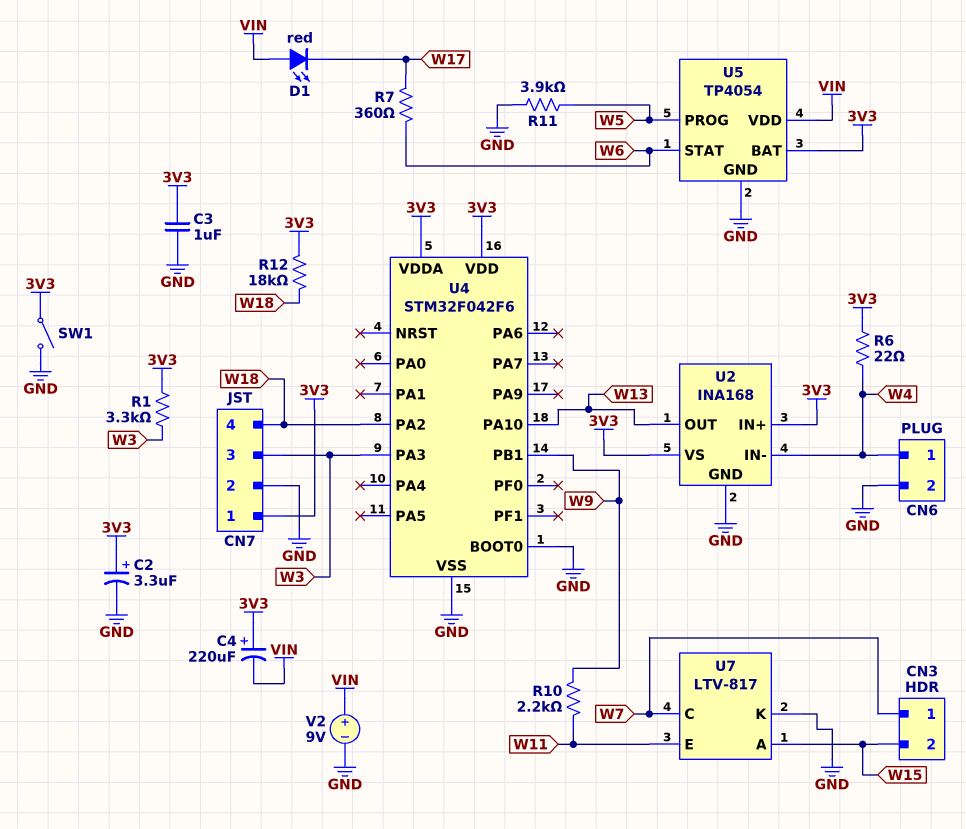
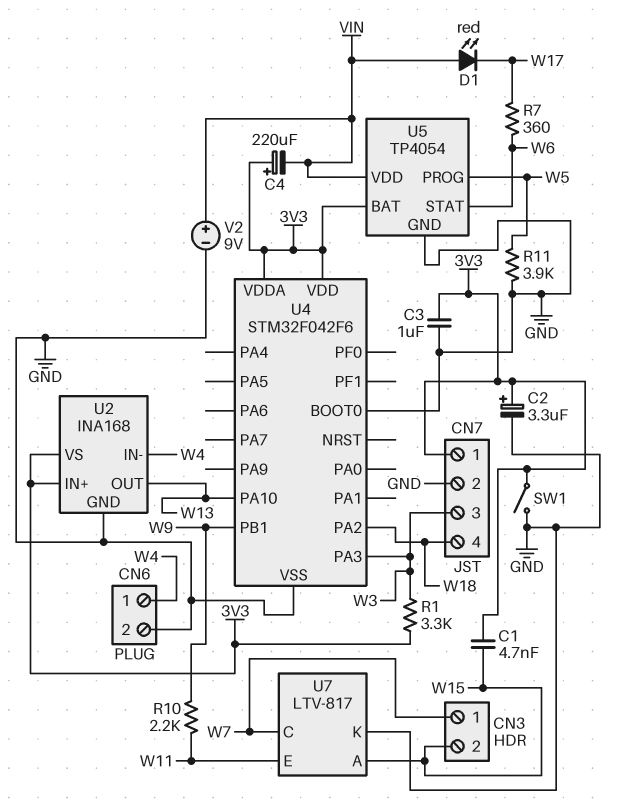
C1: none -> 4.7nF (3V3, W15)
R6: 22 (3V3, W4) -> none
R12: 18k (3V3, W18) -> none

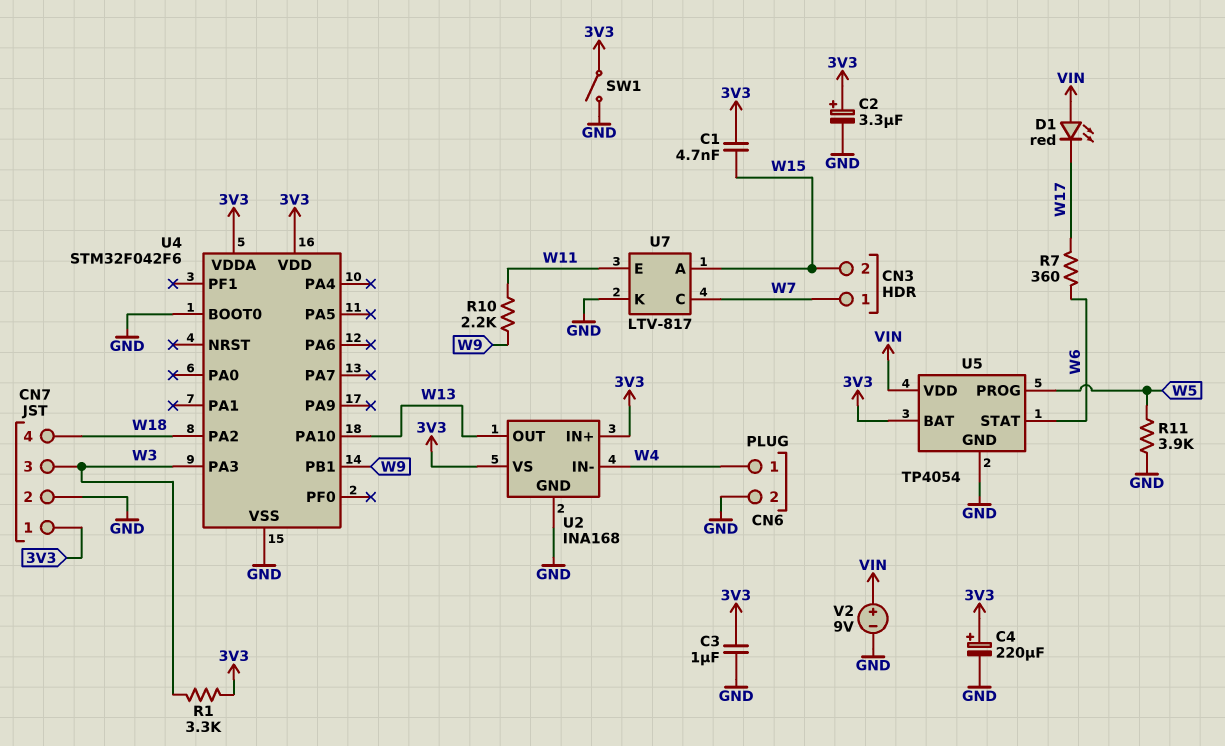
C4: 220uF (plus 3V3, minus VIN) -> 220uF (plus 3V3, minus GND)

